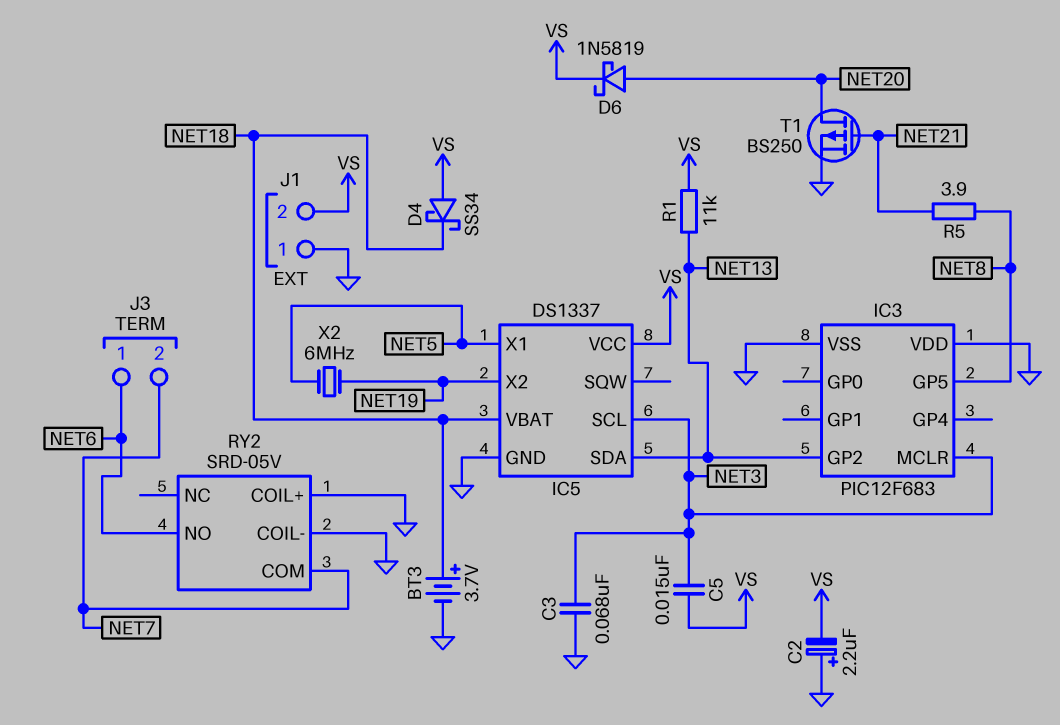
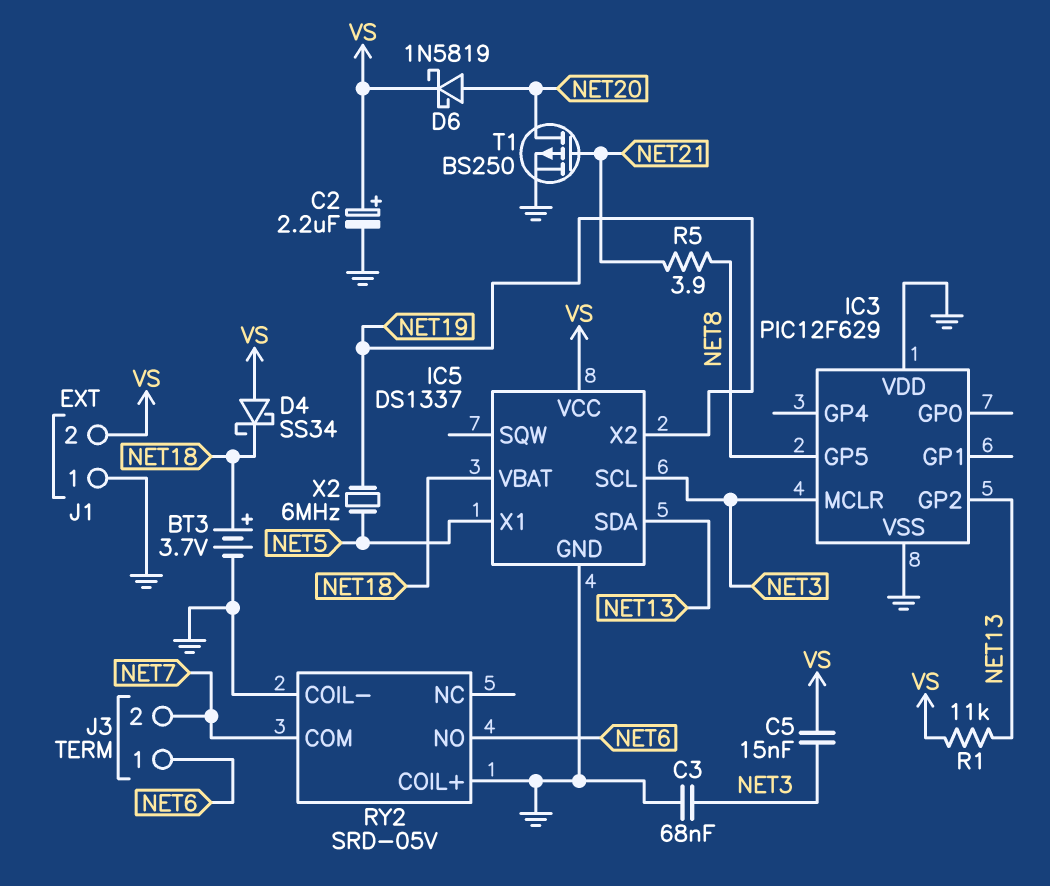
C2: 2.2uF (plus GND, minus VS) -> 2.2uF (plus VS, minus GND)
IC3: PIC12F683 -> PIC12F629

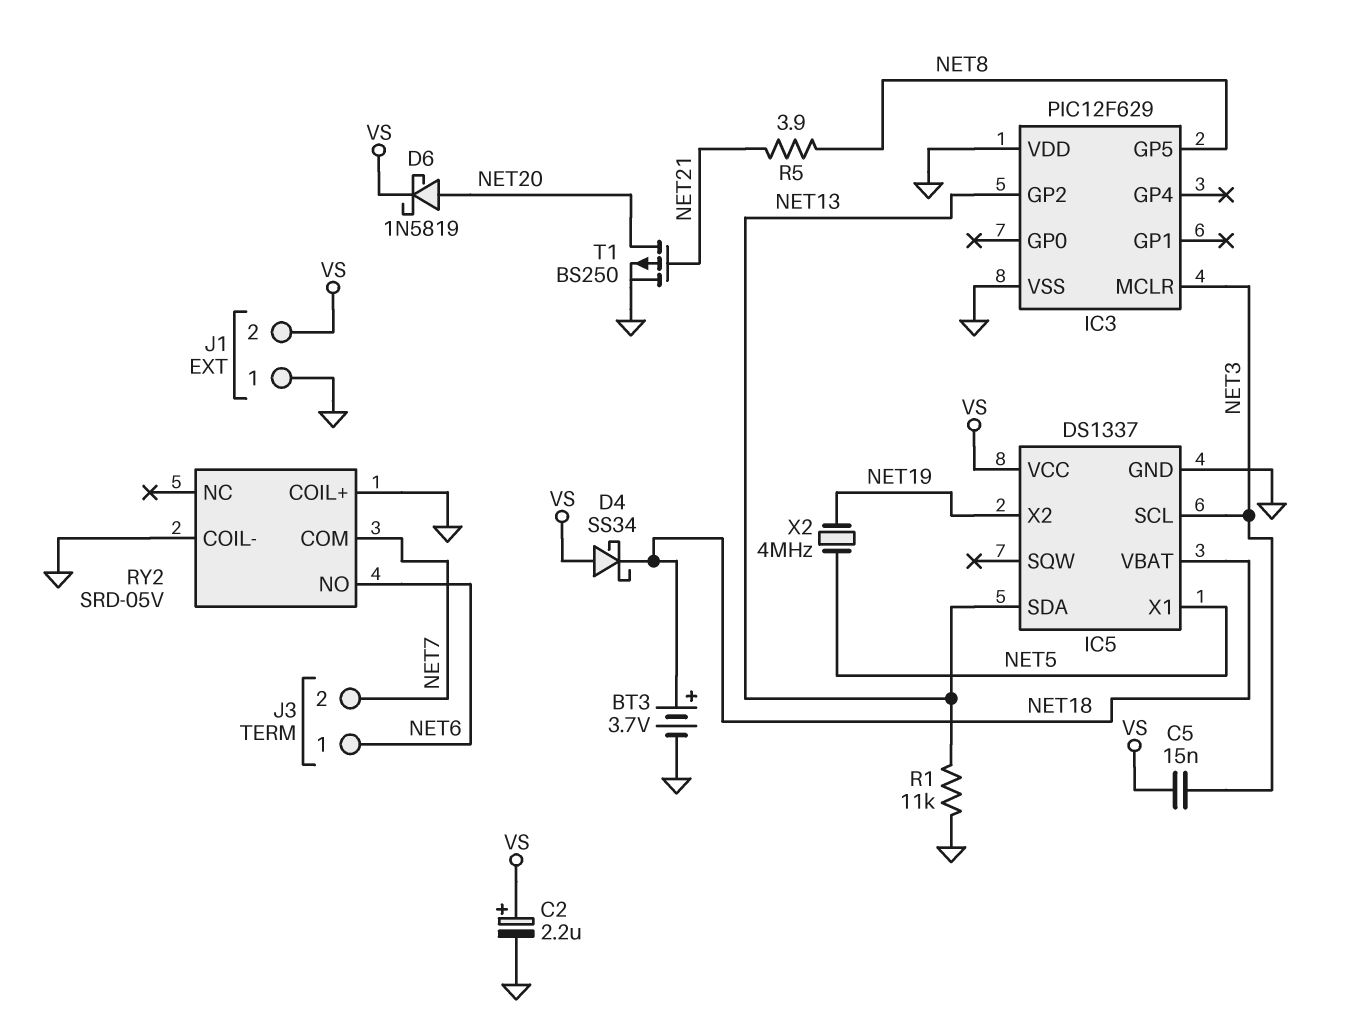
C3: 68nF (GND, NET3) -> none
R1: 11k (NET13, VS) -> 11k (GND, NET13)
X2: 6MHz (NET5, NET19) -> 4MHz (NET5, NET19)

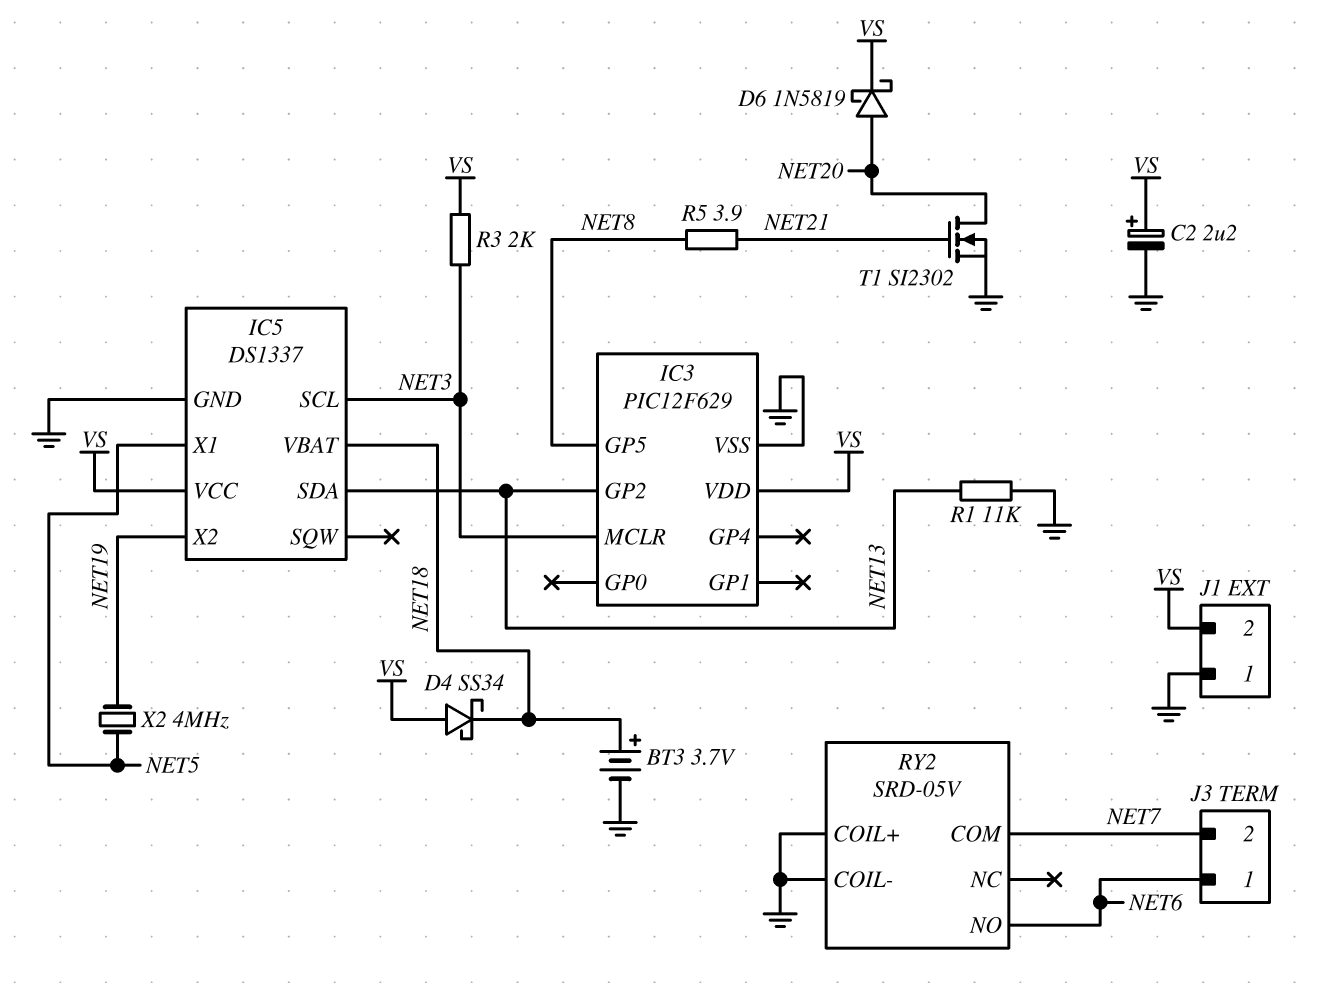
C5: 15nF (NET3, VS) -> none
IC3 pin VDD: GND -> VS
R3: none -> 2k (NET3, VS)
T1: PMOS BS250 (G NET21, D NET20, S GND) -> NMOS SI2302 (G NET21, D NET20, S GND)

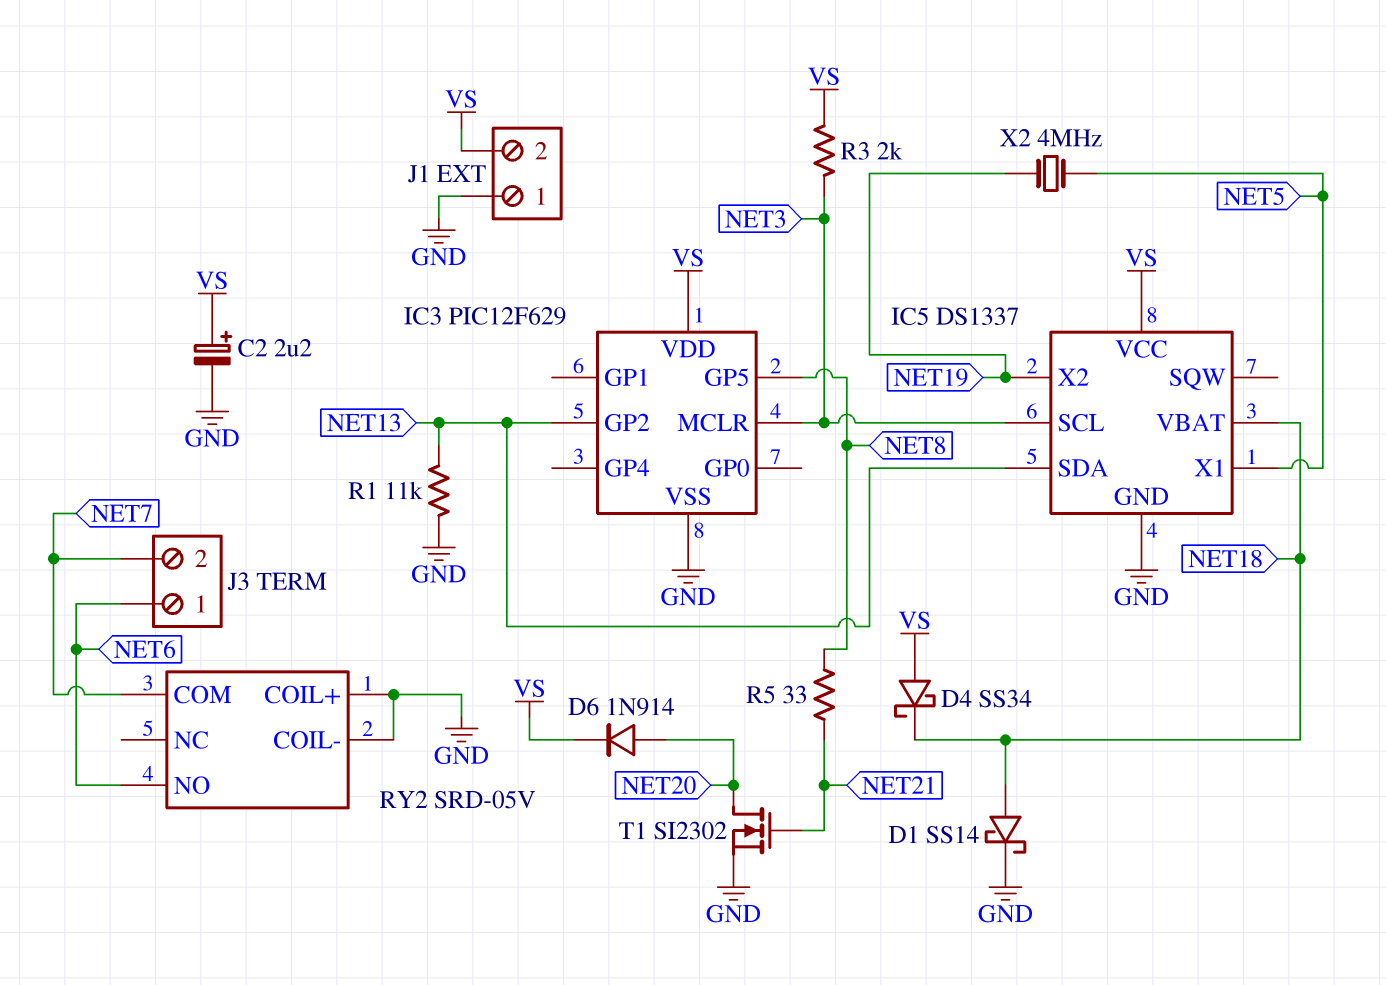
BT3: 3.7V (plus NET18, minus GND) -> none
D1: none -> schottky SS14 (A NET18, K GND)
D6: schottky 1N5819 (A NET20, K VS) -> diode 1N914 (A NET20, K VS)
R5: 3.9 (NET8, NET21) -> 33 (NET8, NET21)

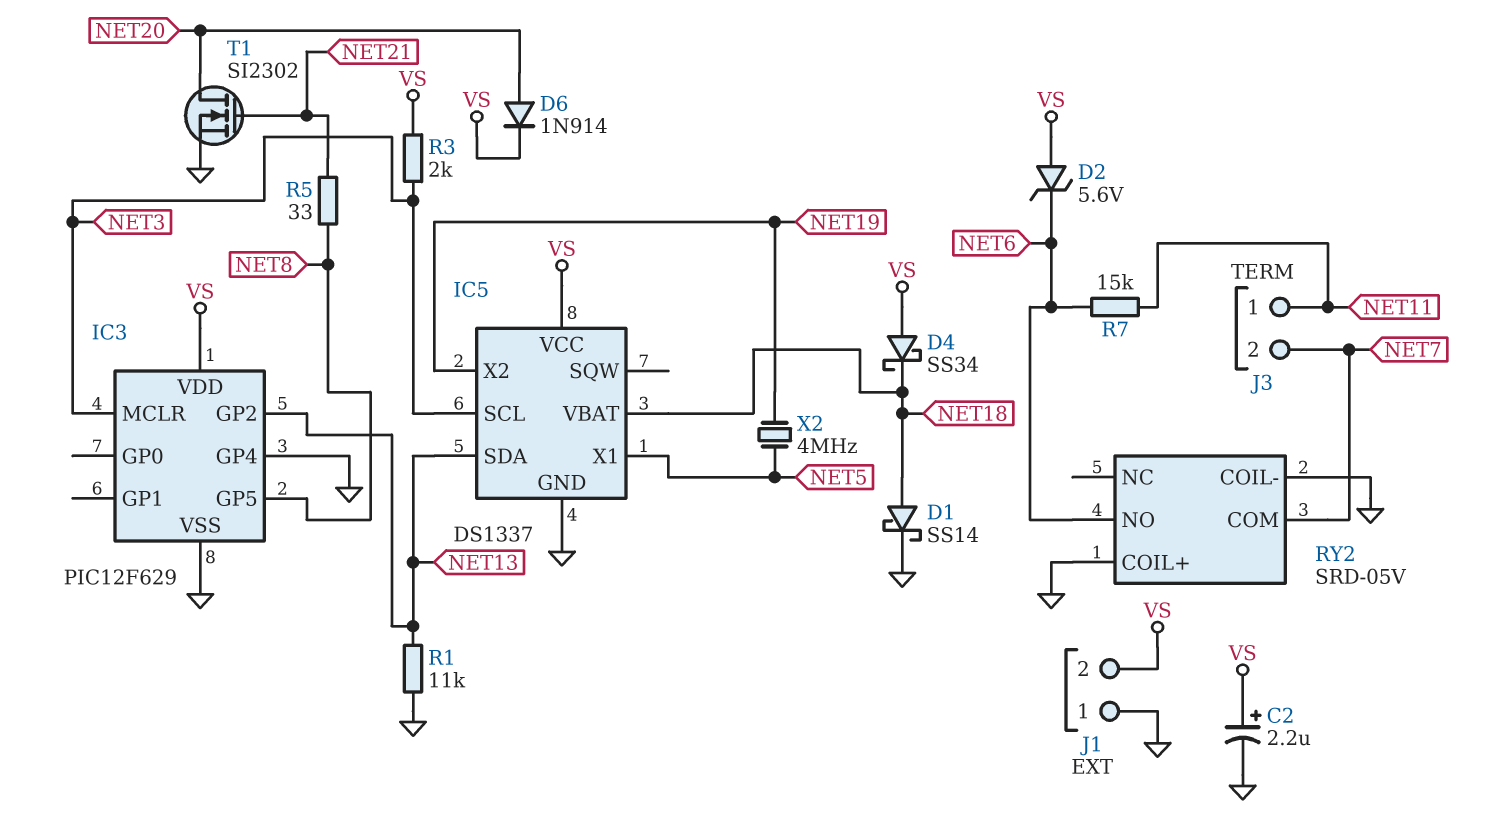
D2: none -> zener 5.6V (A VS, K NET6)
IC3 pin GP4: none -> GND
J3 pin 1: NET6 -> NET11
R7: none -> 15k (NET6, NET11)

